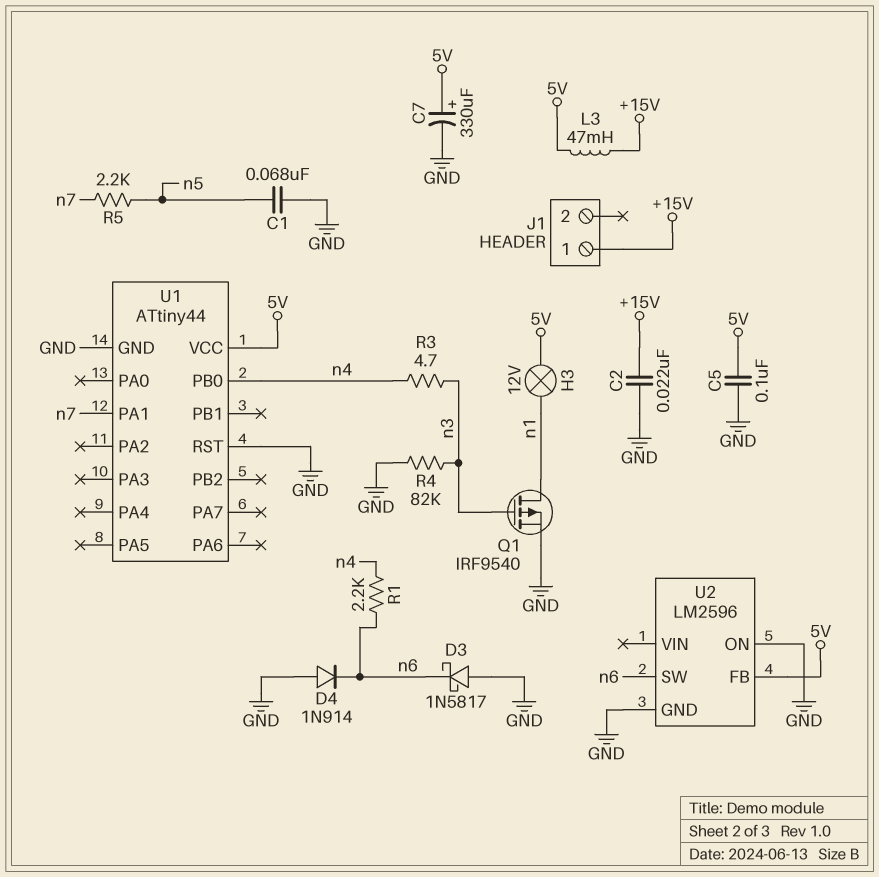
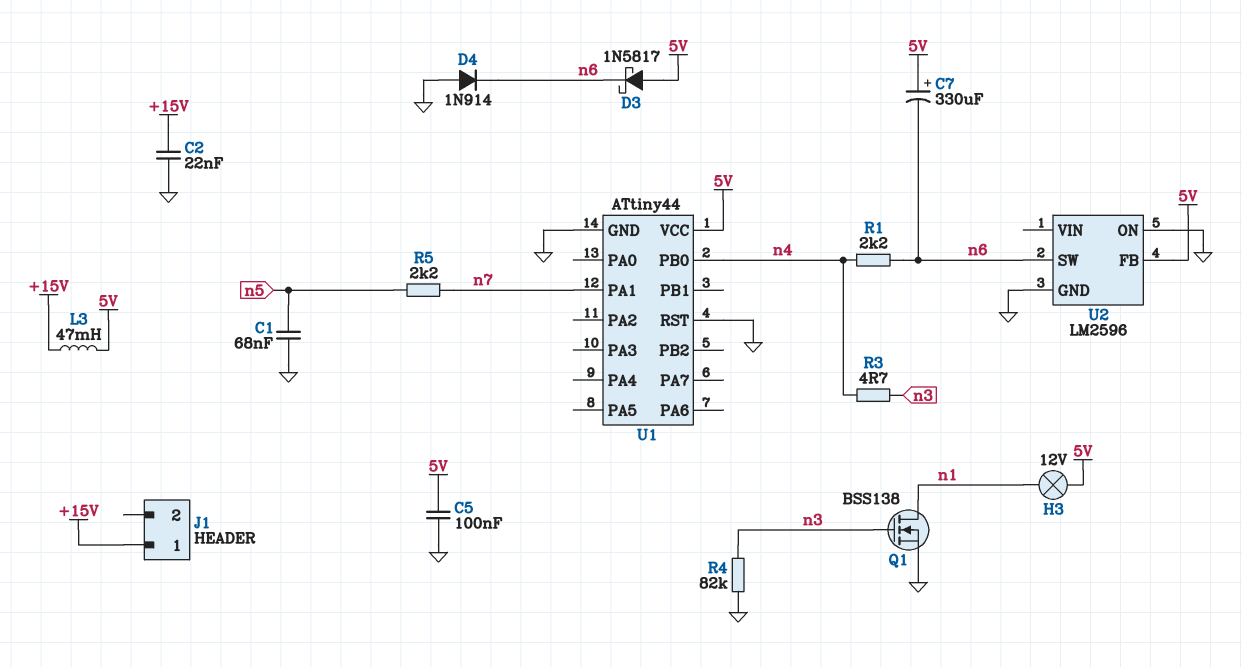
C7: 330uF (plus 5V, minus GND) -> 330uF (plus 5V, minus n6)
D3: schottky 1N5817 (A GND, K n6) -> schottky 1N5817 (A 5V, K n6)
Q1: PMOS IRF9540 (G n3, D n1, S GND) -> NMOS BSS138 (G n3, D n1, S GND)

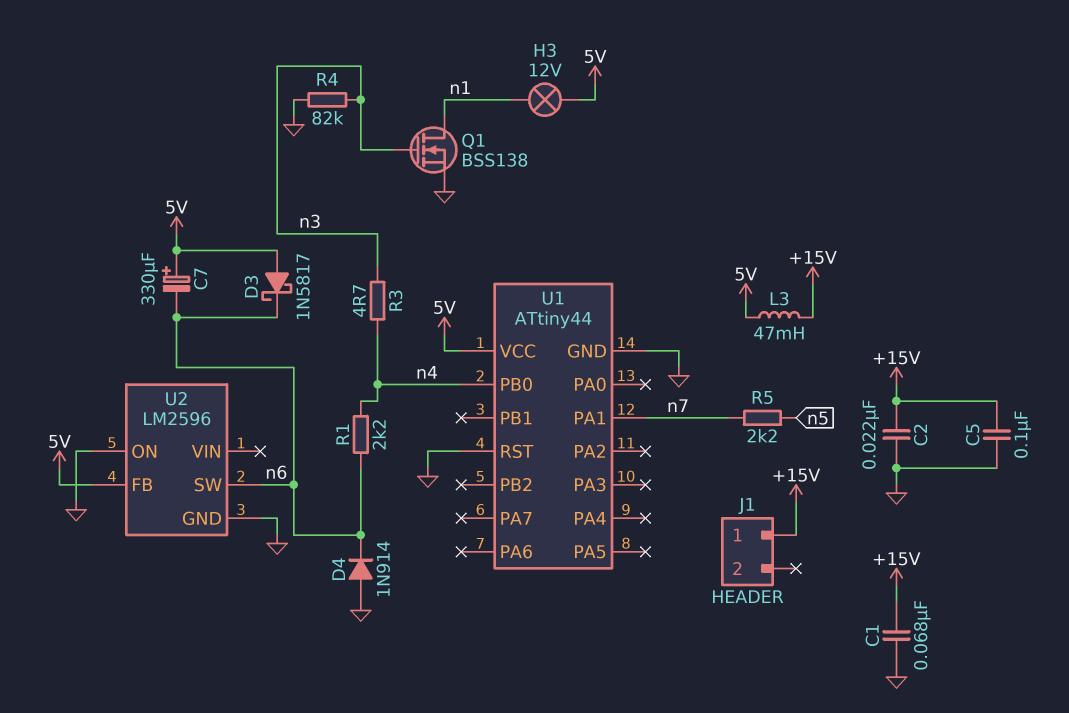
C1: 68nF (GND, n5) -> 68nF (+15V, GND)
C5: 100nF (5V, GND) -> 100nF (+15V, GND)

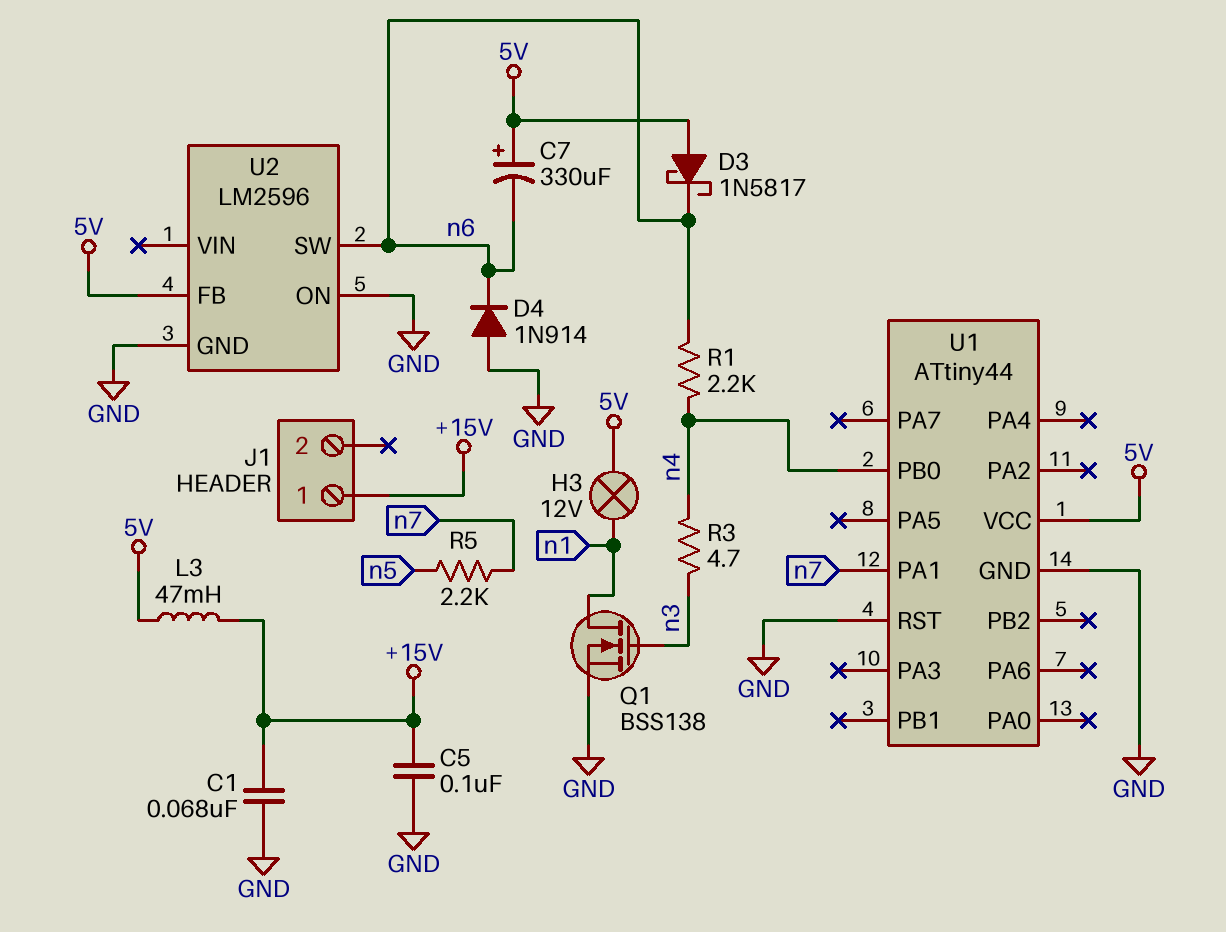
C2: 22nF (+15V, GND) -> none
R4: 82k (GND, n3) -> none

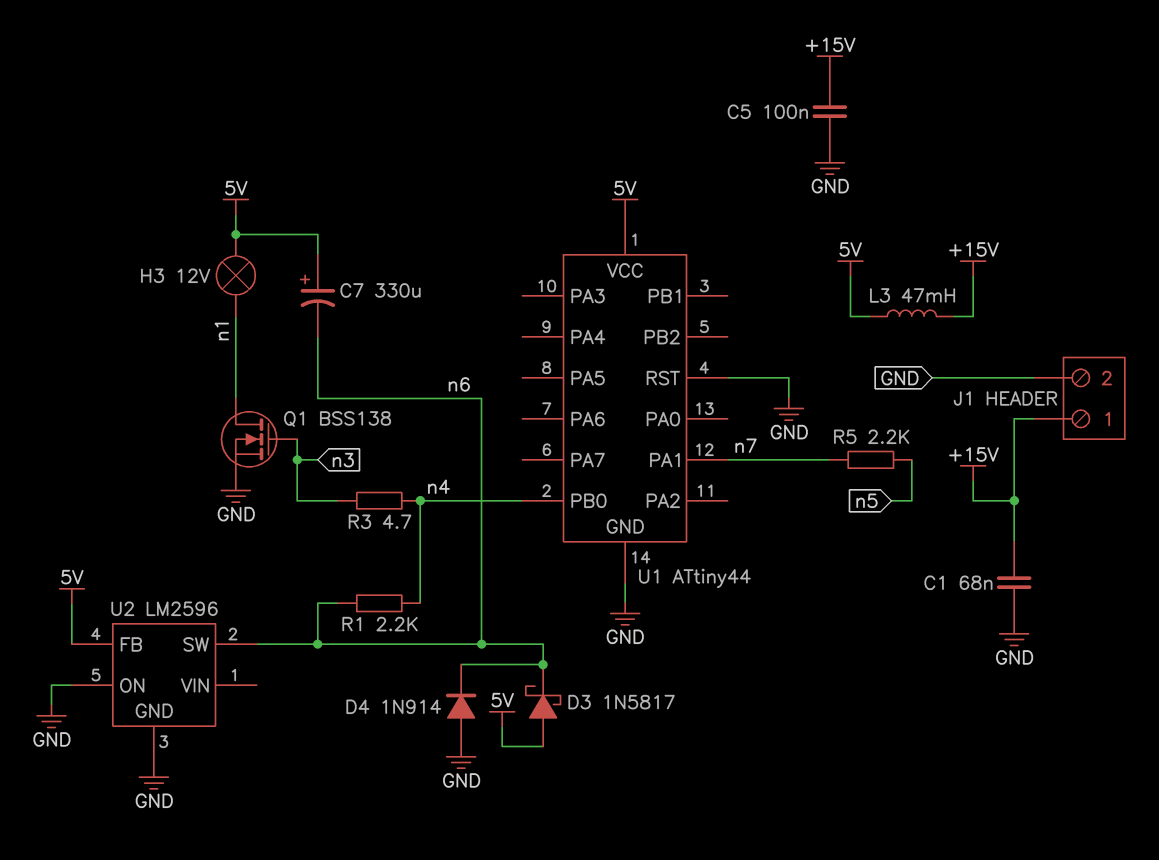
J1 pin 2: none -> GND

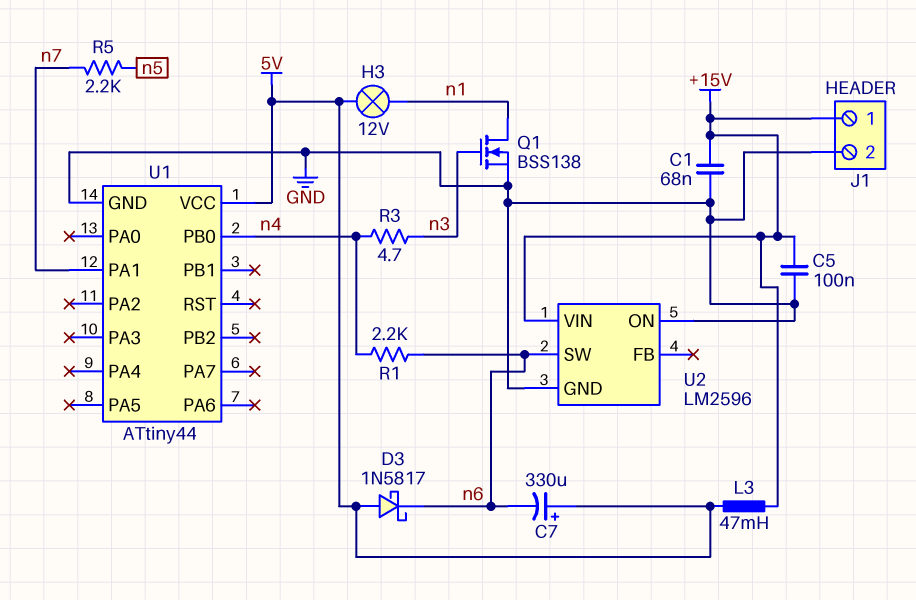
D4: diode 1N914 (A GND, K n6) -> none
U1 pin RST: GND -> none
U2 pin FB: 5V -> none
U2 pin VIN: none -> +15V

